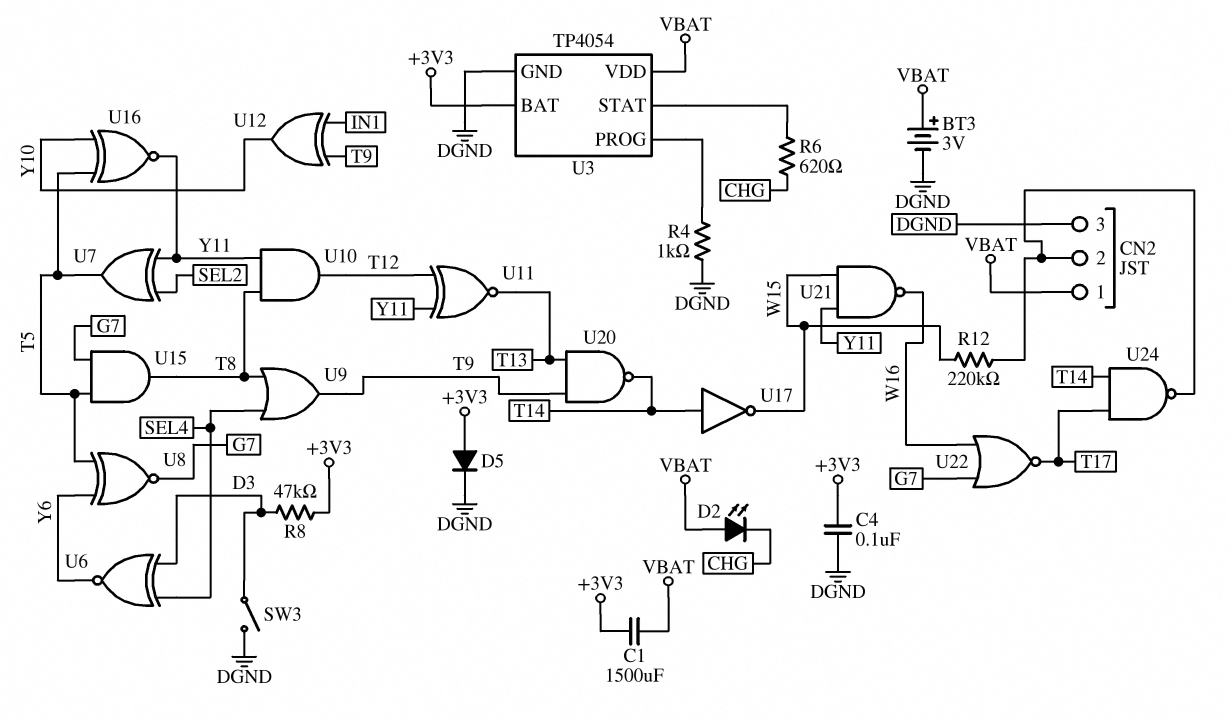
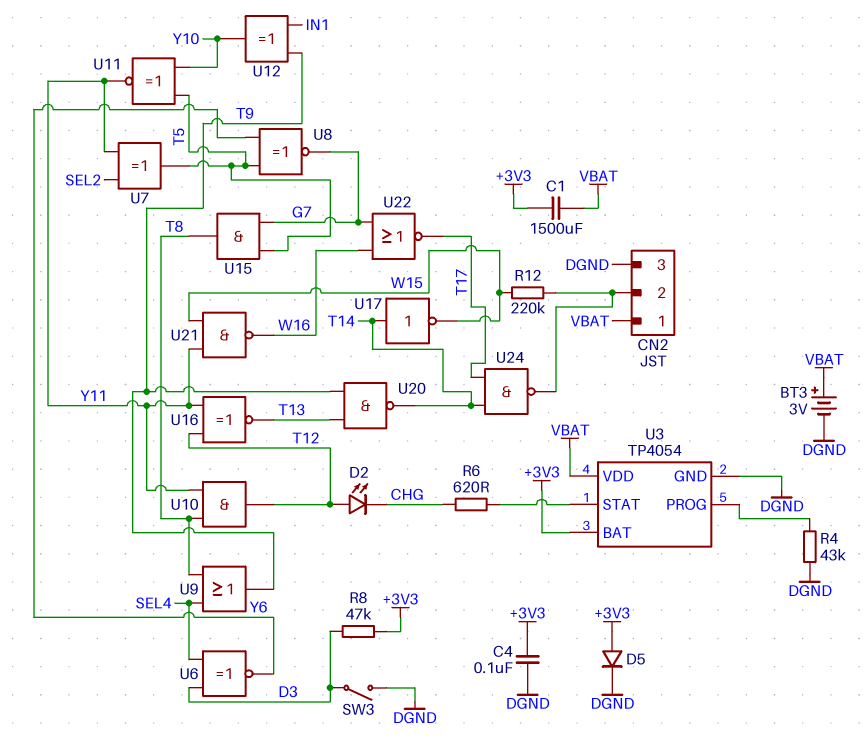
D2: LED (A VBAT, K CHG) -> LED (A T12, K CHG)
R4: 1k (DGND, U3/PROG) -> 43k (DGND, U3/PROG)
U11: XNOR (in T12, in Y11, out T13) -> XNOR (in T5, in Y10, out Y11)
U16: XNOR (in T5, in Y10, out Y11) -> XNOR (in T12, in Y11, out T13)

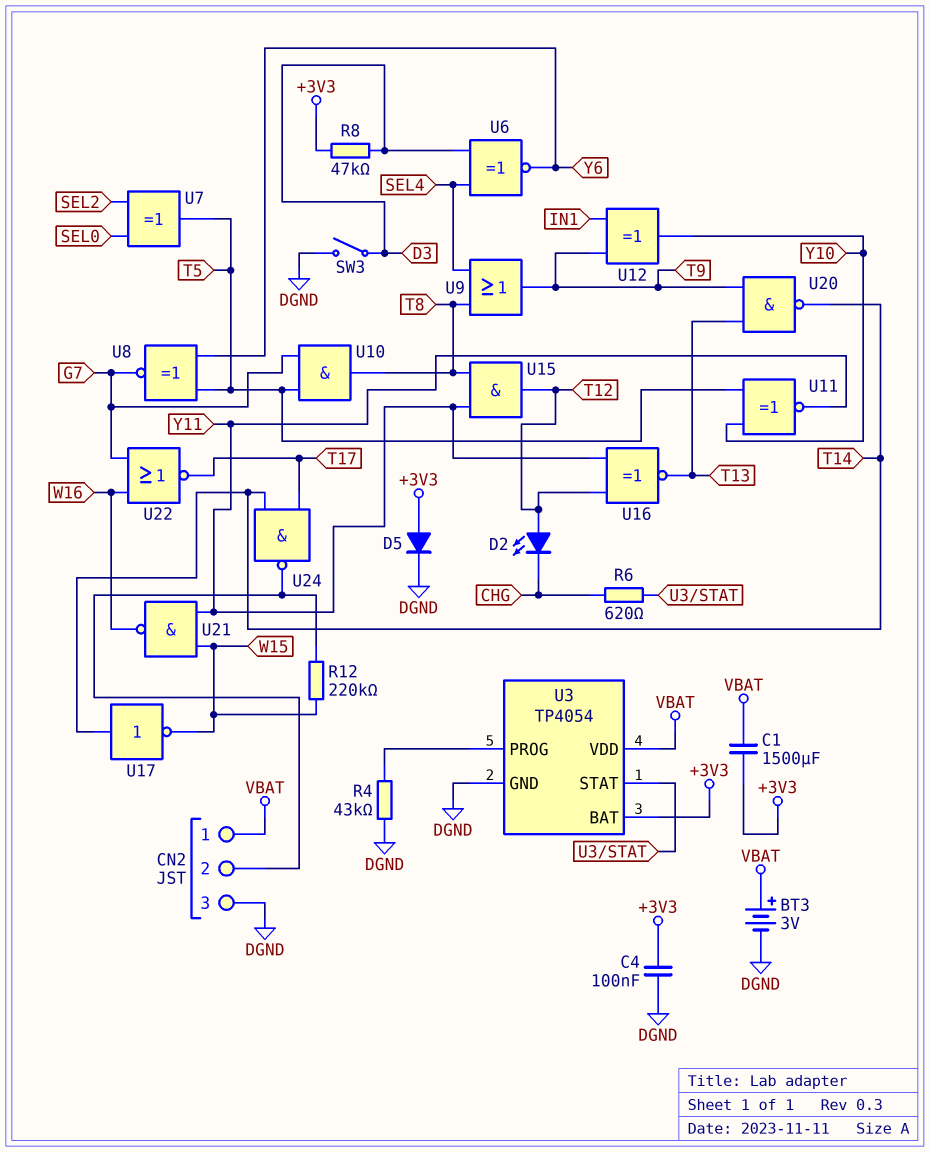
U7: XOR (in SEL2, in Y11, out T5) -> XOR (in SEL0, in SEL2, out T5)
U10: AND (in T8, in Y11, out T12) -> AND (in G7, in T5, out T8)
U15: AND (in G7, in T5, out T8) -> AND (in T8, in Y11, out T12)

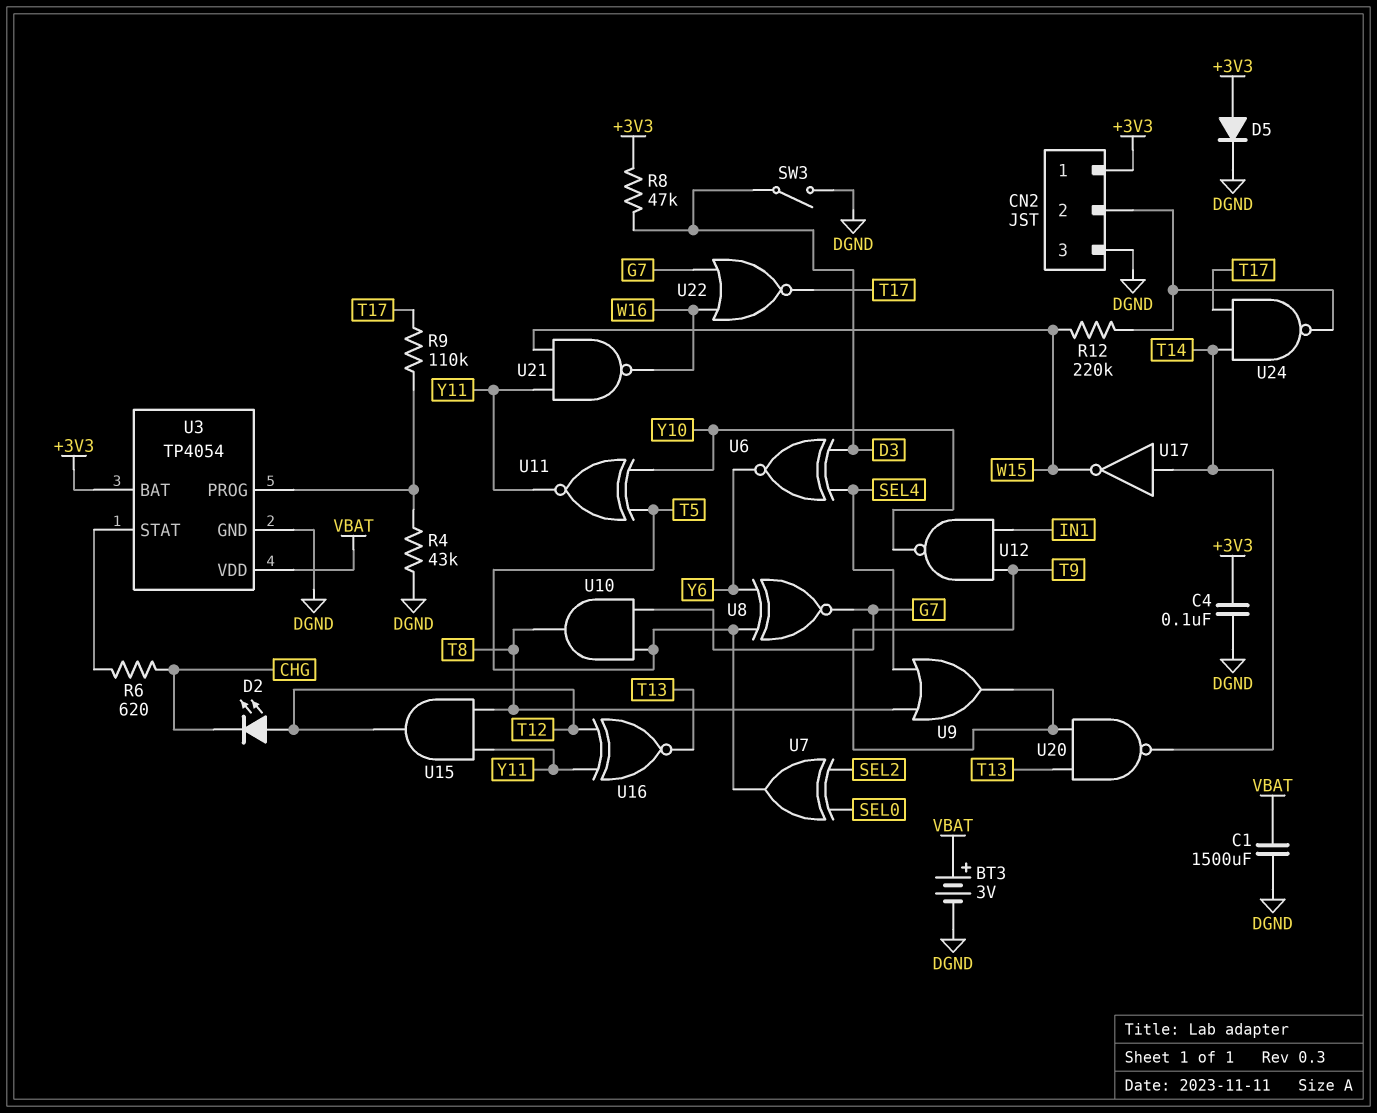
C1: 1500uF (+3V3, VBAT) -> 1500uF (DGND, VBAT)
CN2 pin 1: VBAT -> +3V3
R9: none -> 110k (T17, U3/PROG)
U12: XOR (in IN1, in T9, out Y10) -> NAND (in IN1, in T9, out Y10)

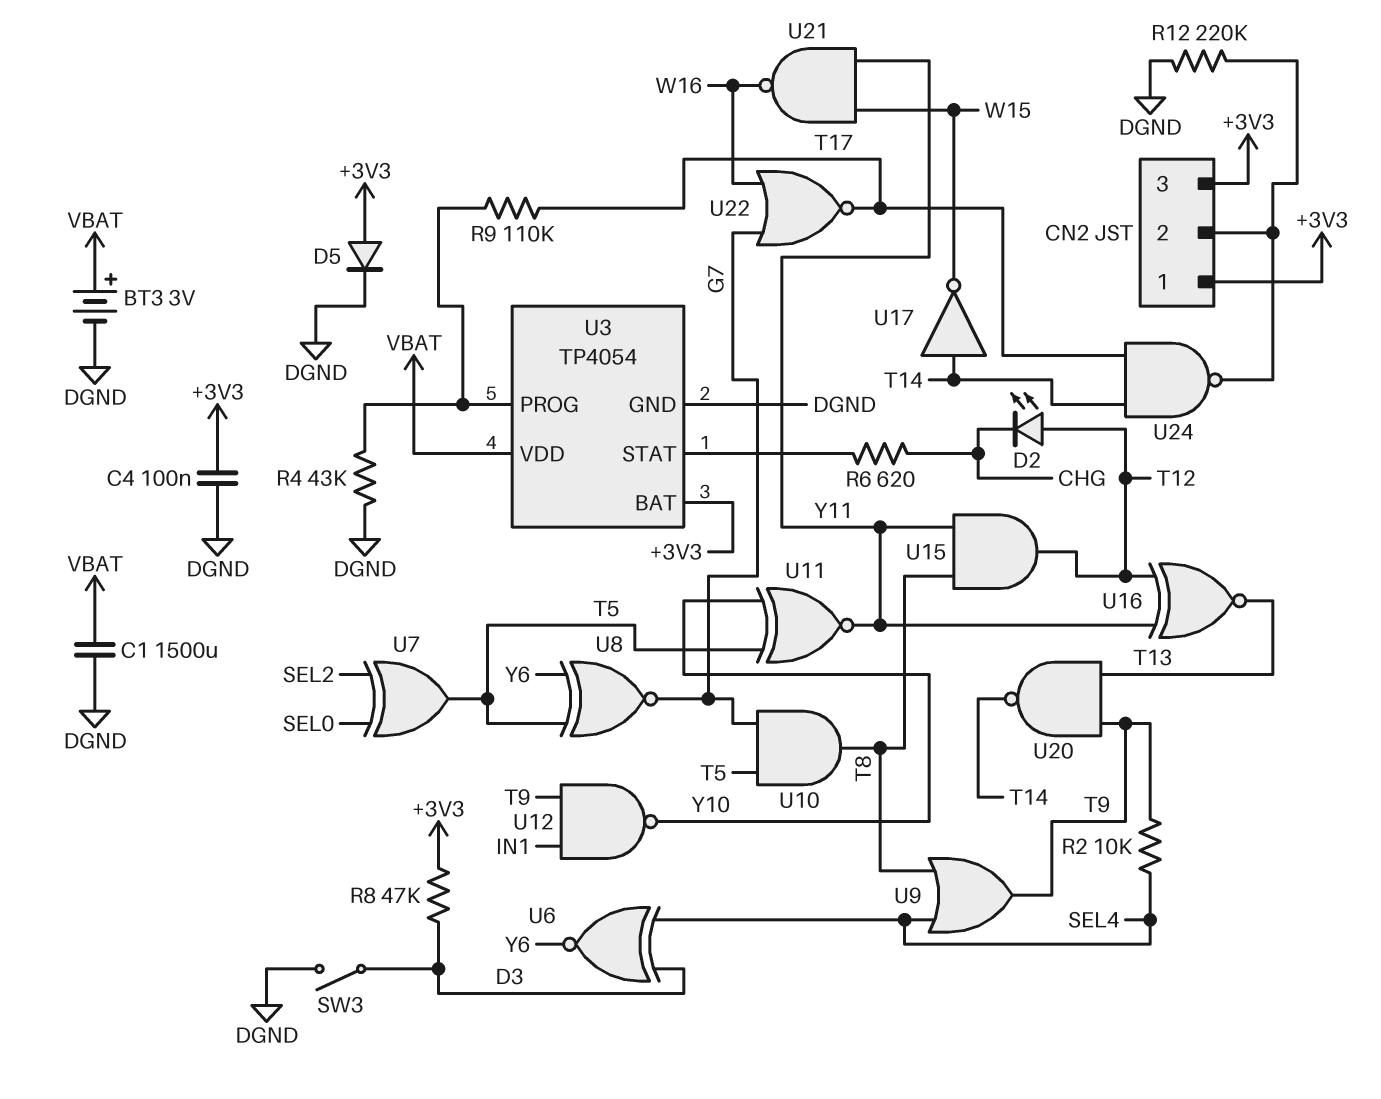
CN2 pin 3: DGND -> +3V3
R2: none -> 10k (SEL4, T9)
R12: 220k (CN2/2, W15) -> 220k (CN2/2, DGND)

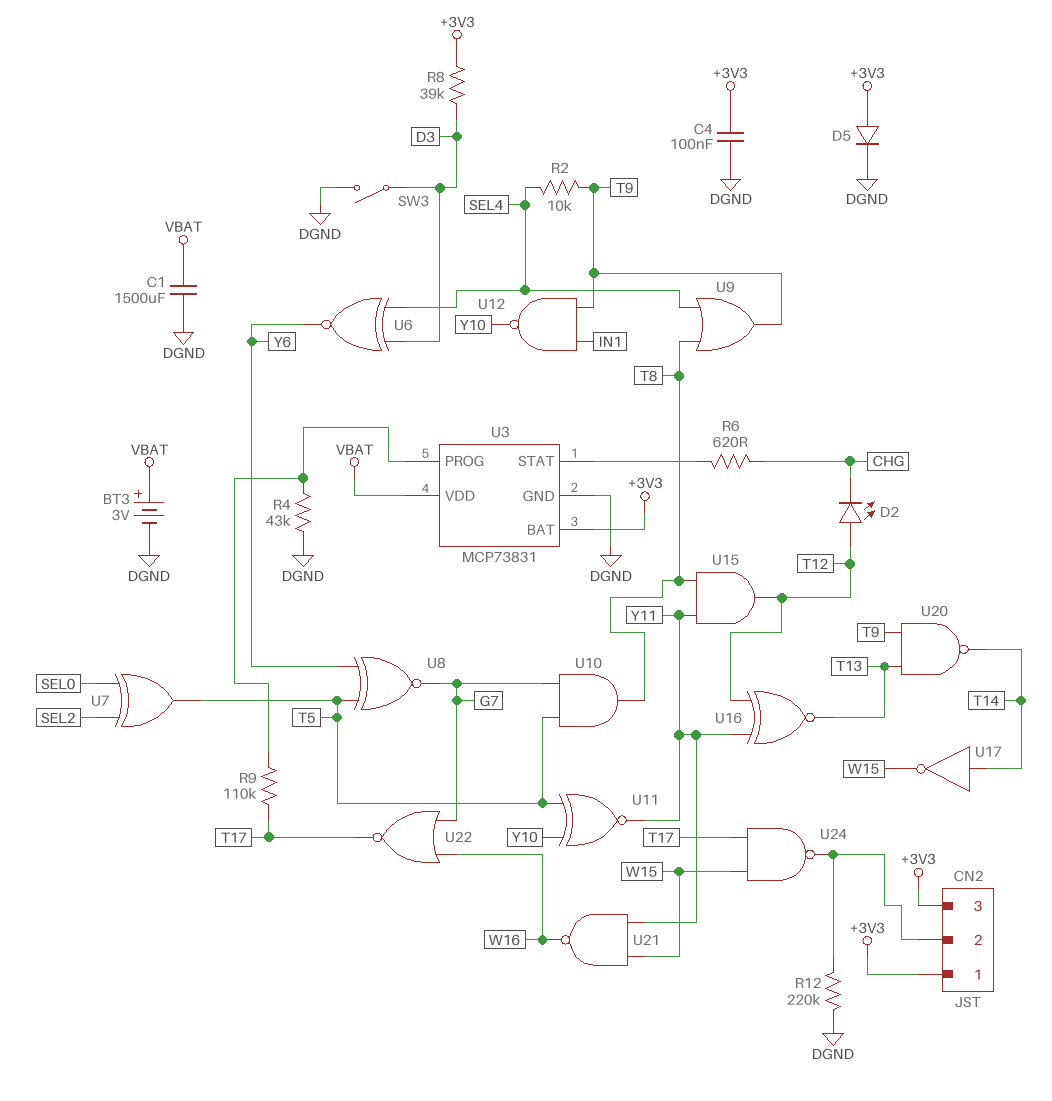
R8: 47k (+3V3, D3) -> 39k (+3V3, D3)
U3: TP4054 -> MCP73831
U24: NAND (in T14, in T17, out CN2/2) -> NAND (in T17, in W15, out CN2/2)

